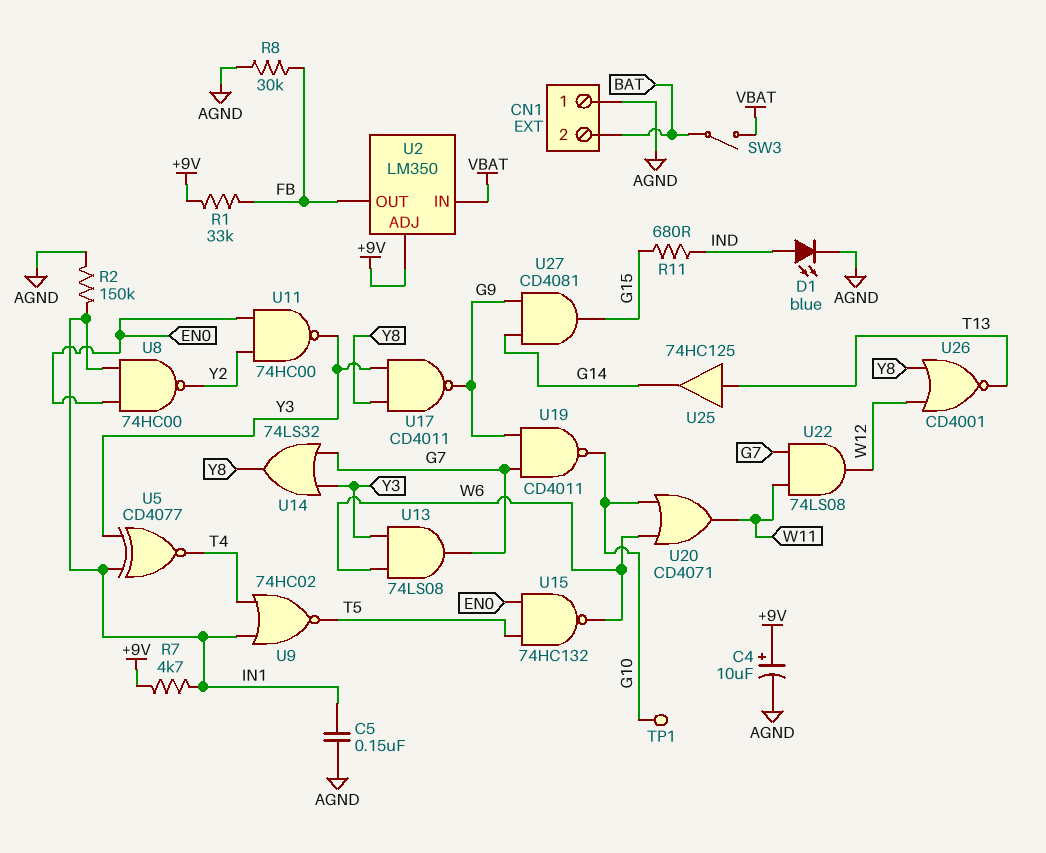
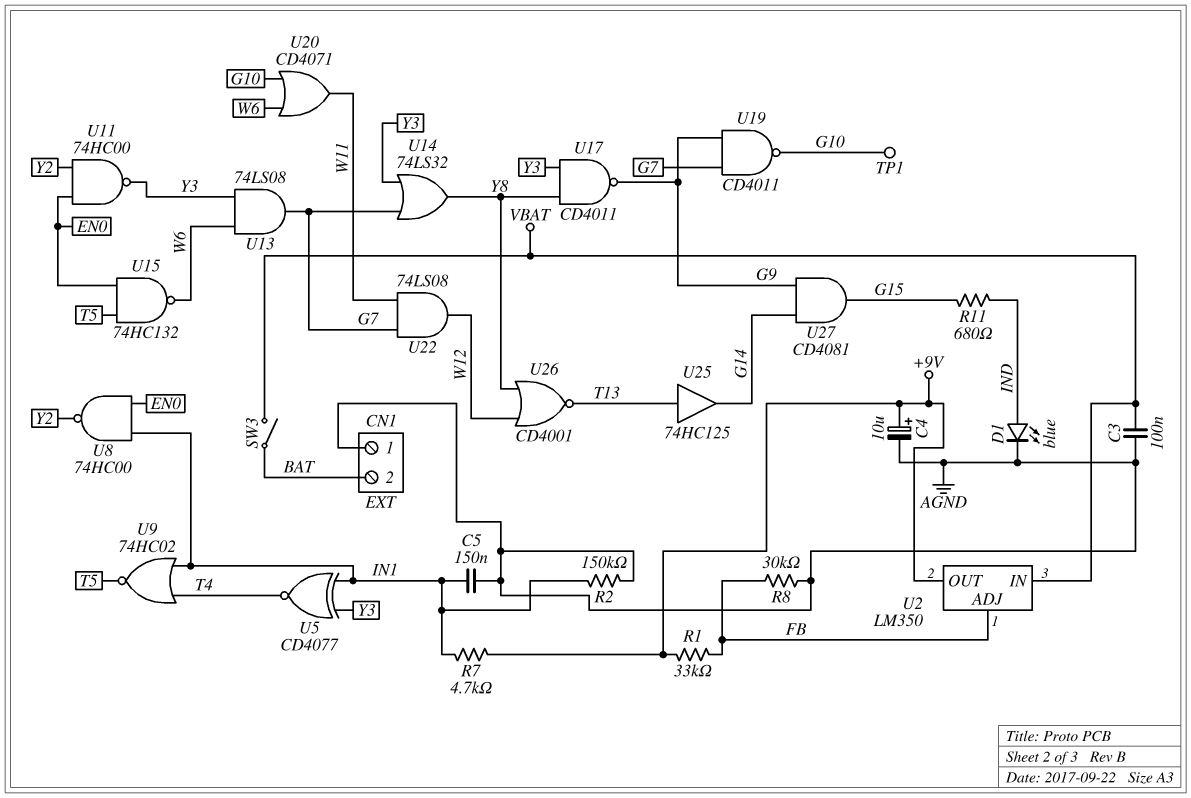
C3: none -> 100nF (AGND, VBAT)
U2 pin ADJ: +9V -> FB
U2 pin OUT: FB -> +9V

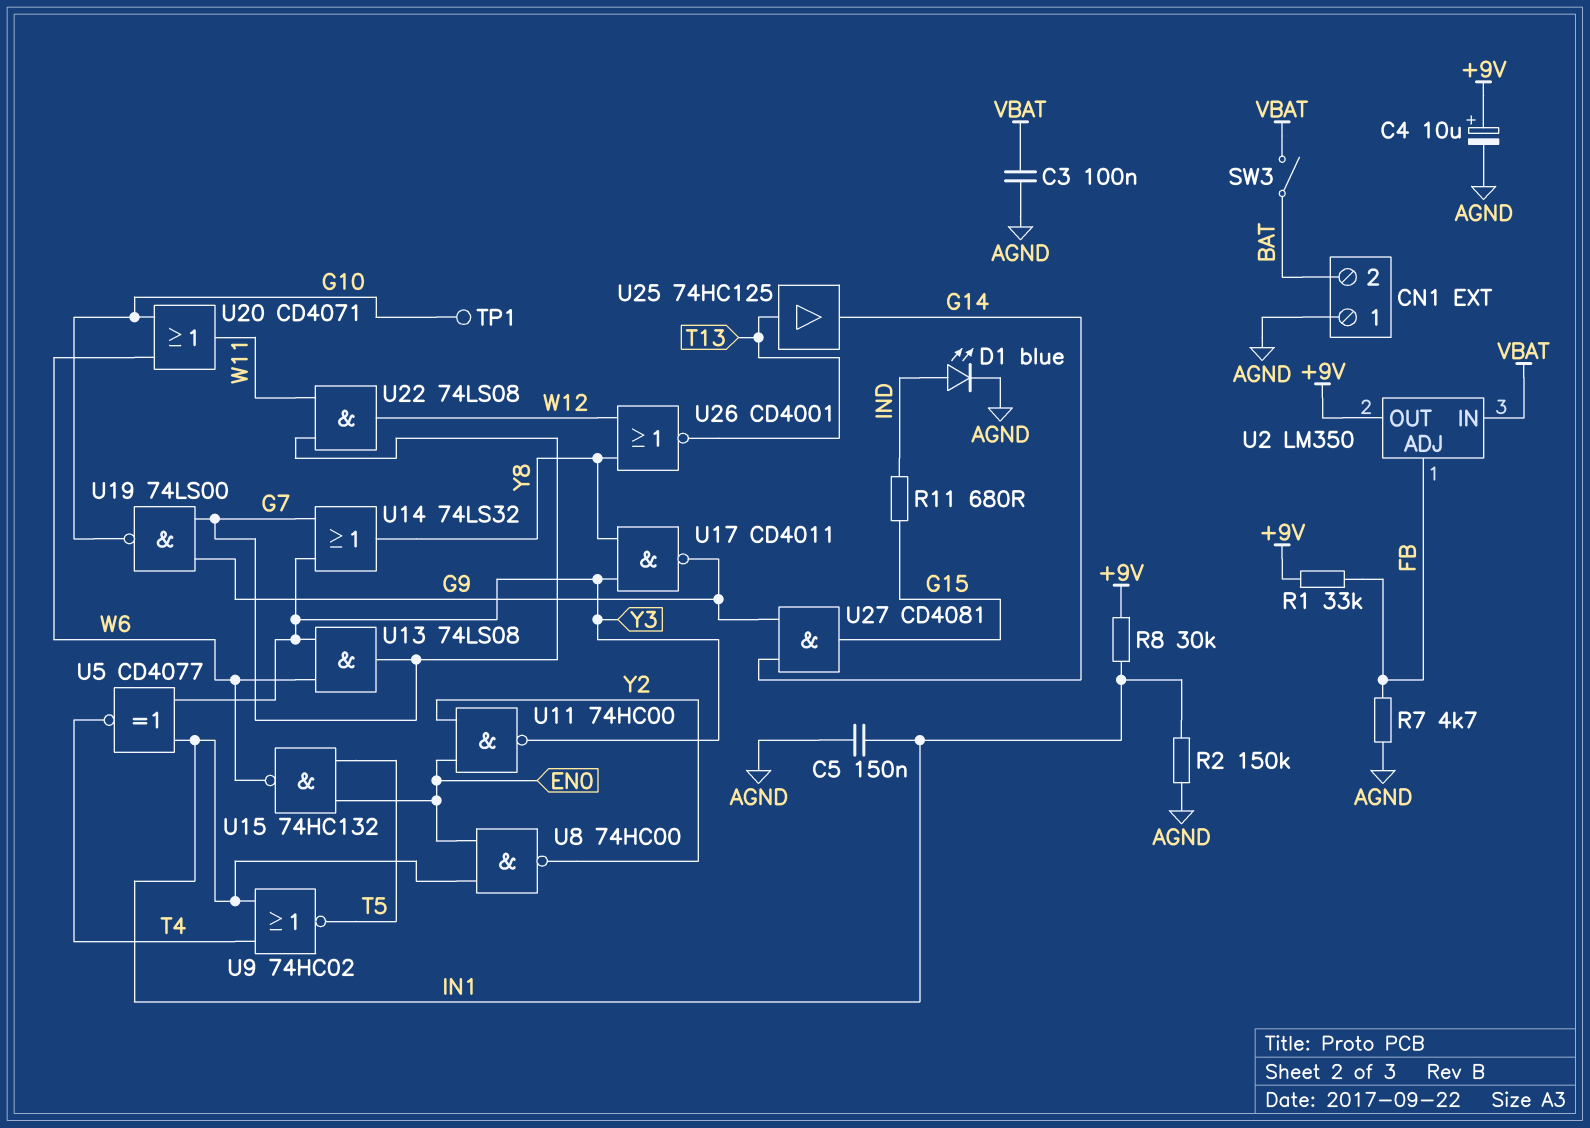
R7: 4.7k (+9V, IN1) -> 4.7k (AGND, FB)
R8: 30k (AGND, FB) -> 30k (+9V, IN1)
U19: NAND CD4011 (in G7, in G9, out G10) -> NAND 74LS00 (in G7, in G9, out G10)

